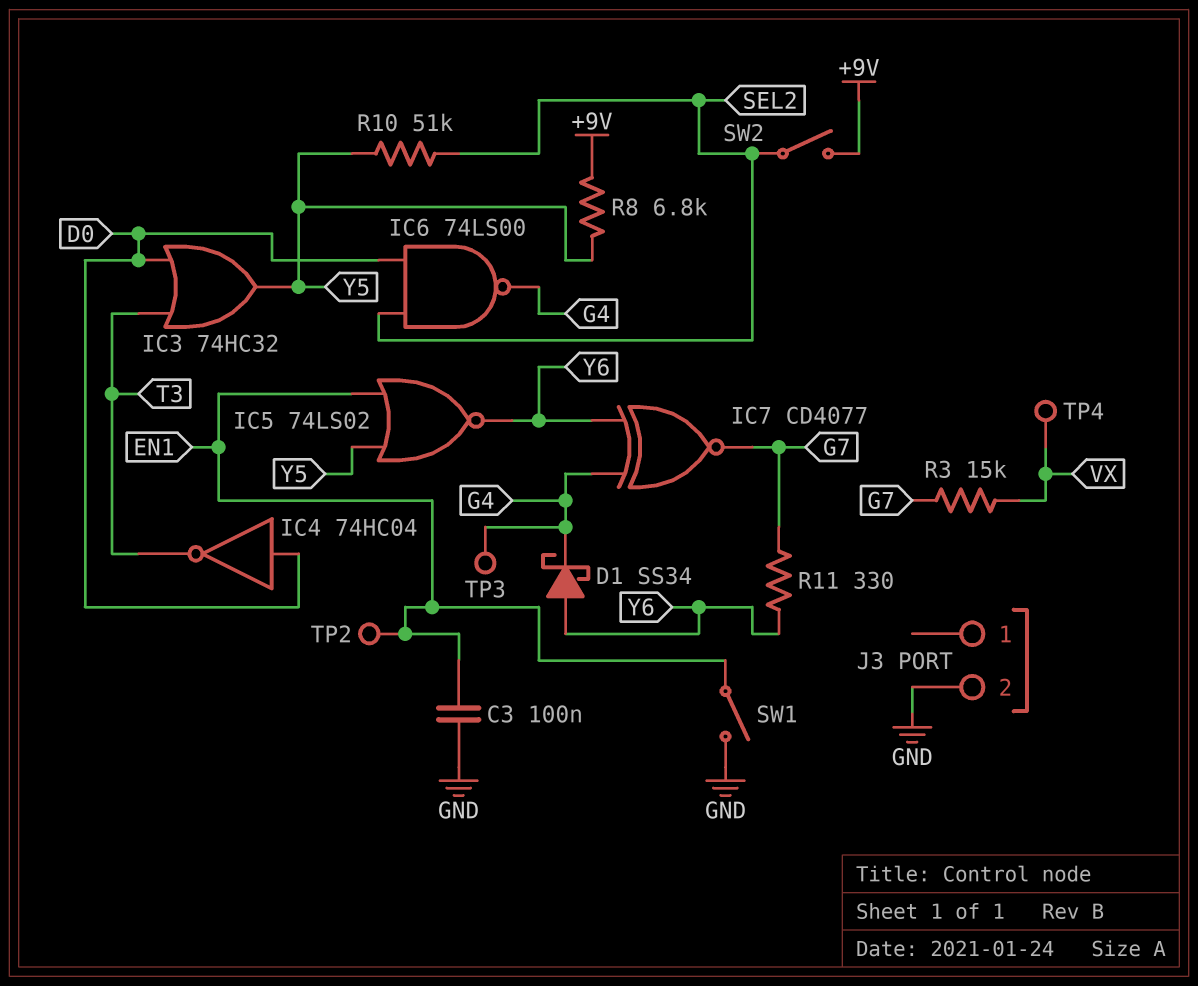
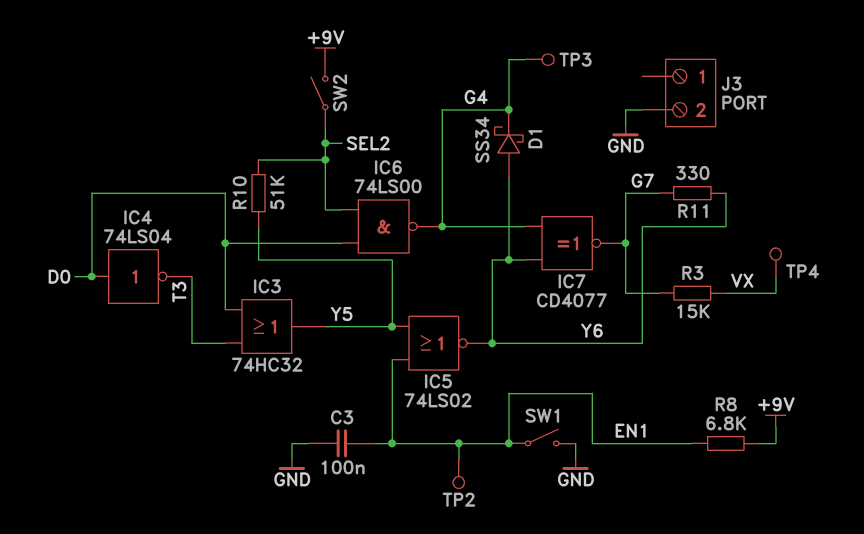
IC4: NOT 74HC04 (in D0, out T3) -> NOT 74LS04 (in D0, out T3)
R8: 6.8k (+9V, Y5) -> 6.8k (+9V, EN1)

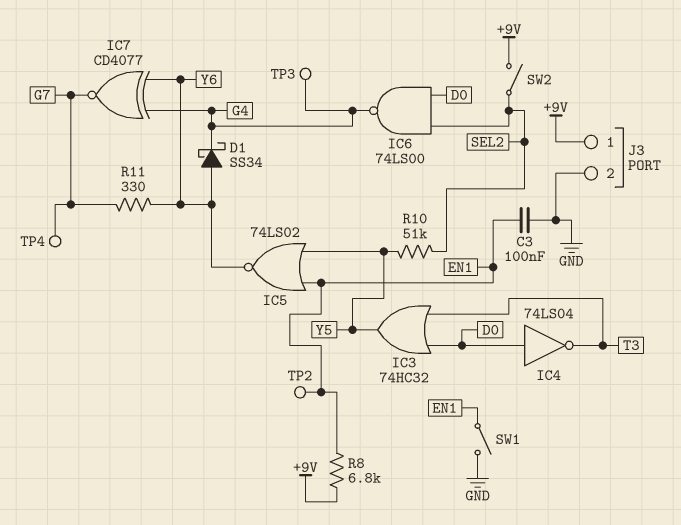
J3 pin 1: none -> +9V
R3: 15k (G7, VX) -> none
TP4: test point (VX) -> test point (G7)

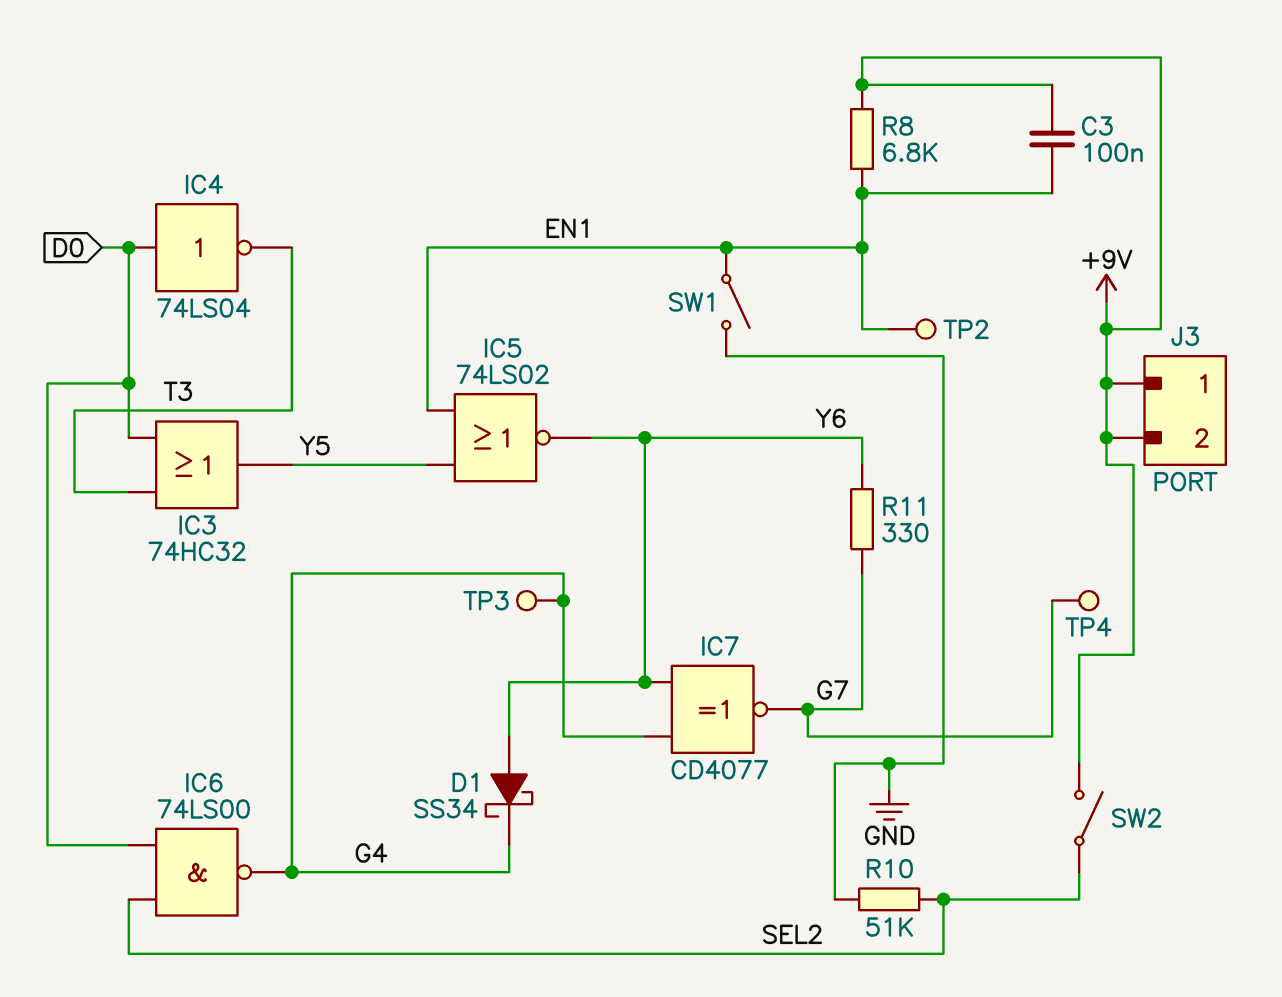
C3: 100nF (EN1, GND) -> 100nF (+9V, EN1)
J3 pin 2: GND -> +9V
R10: 51k (SEL2, Y5) -> 51k (GND, SEL2)

